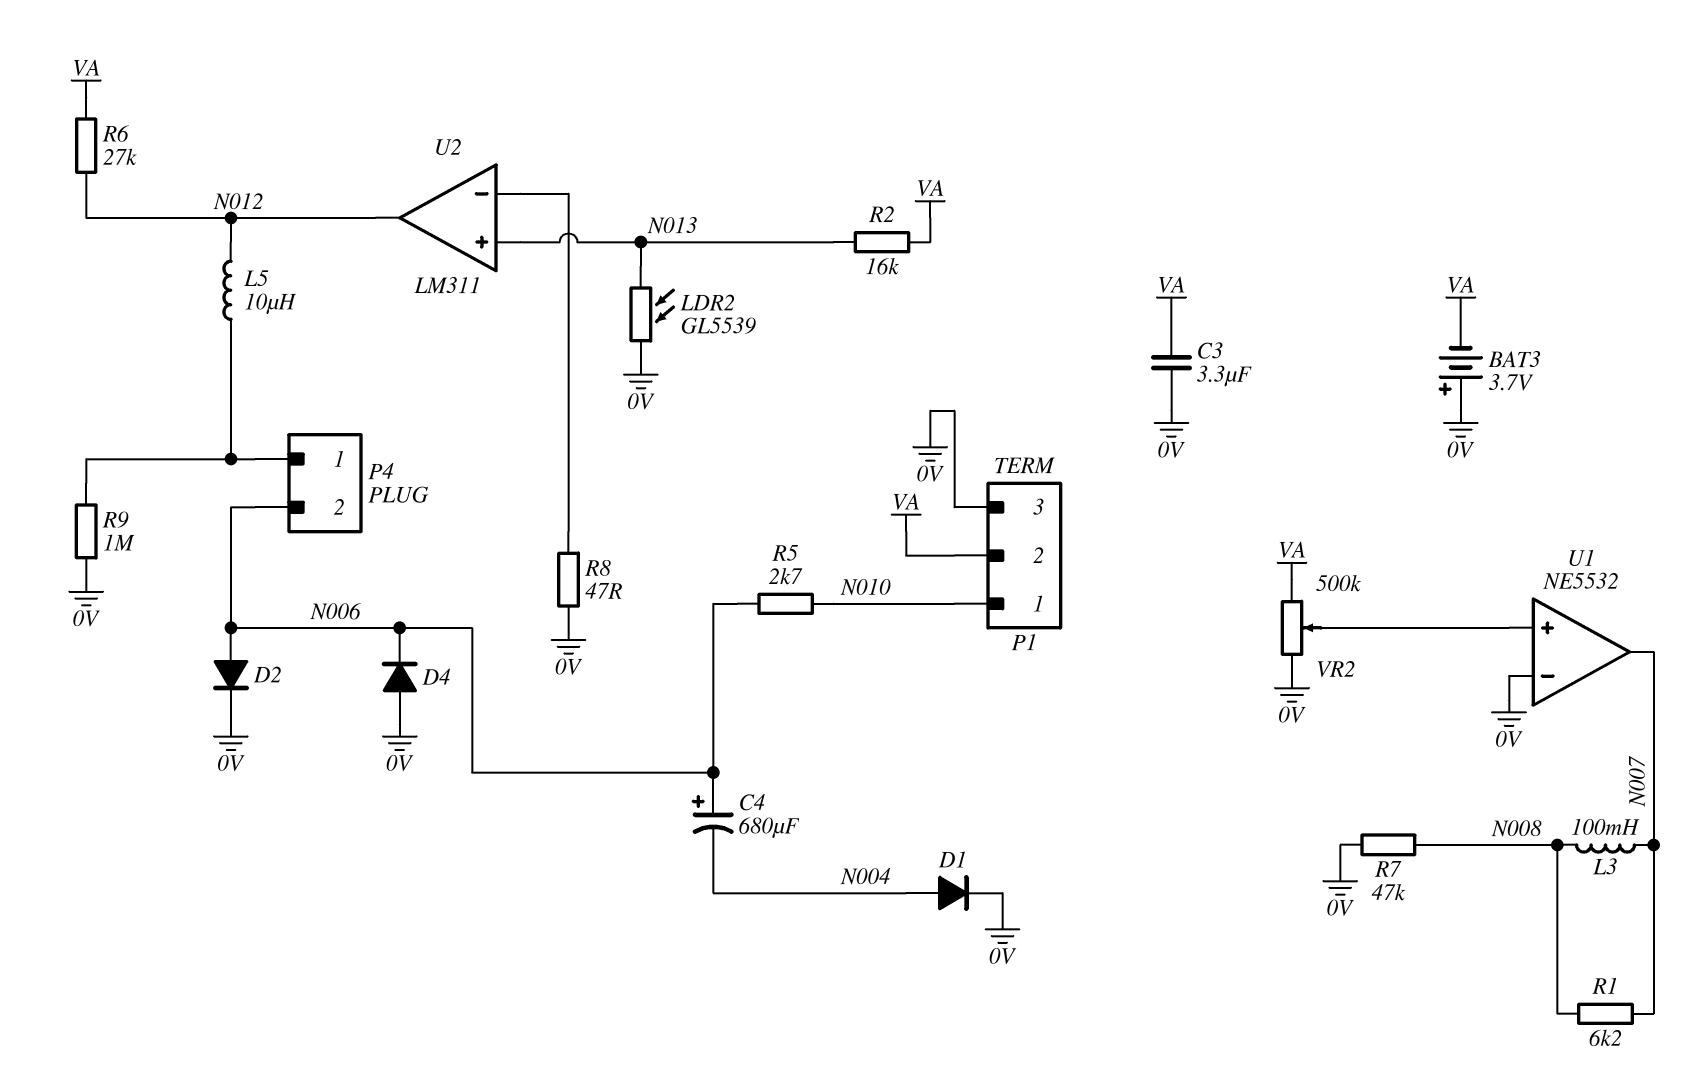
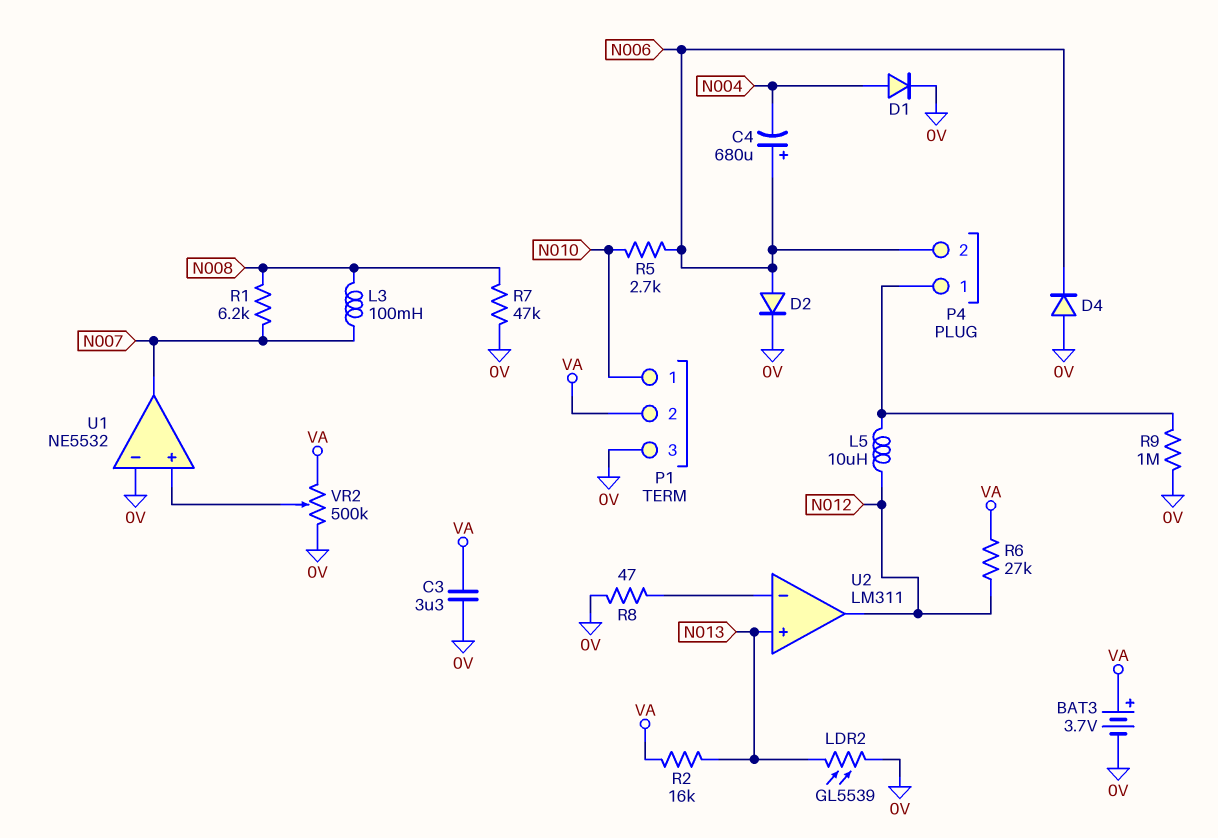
BAT3: 3.7V (plus 0V, minus VA) -> 3.7V (plus VA, minus 0V)

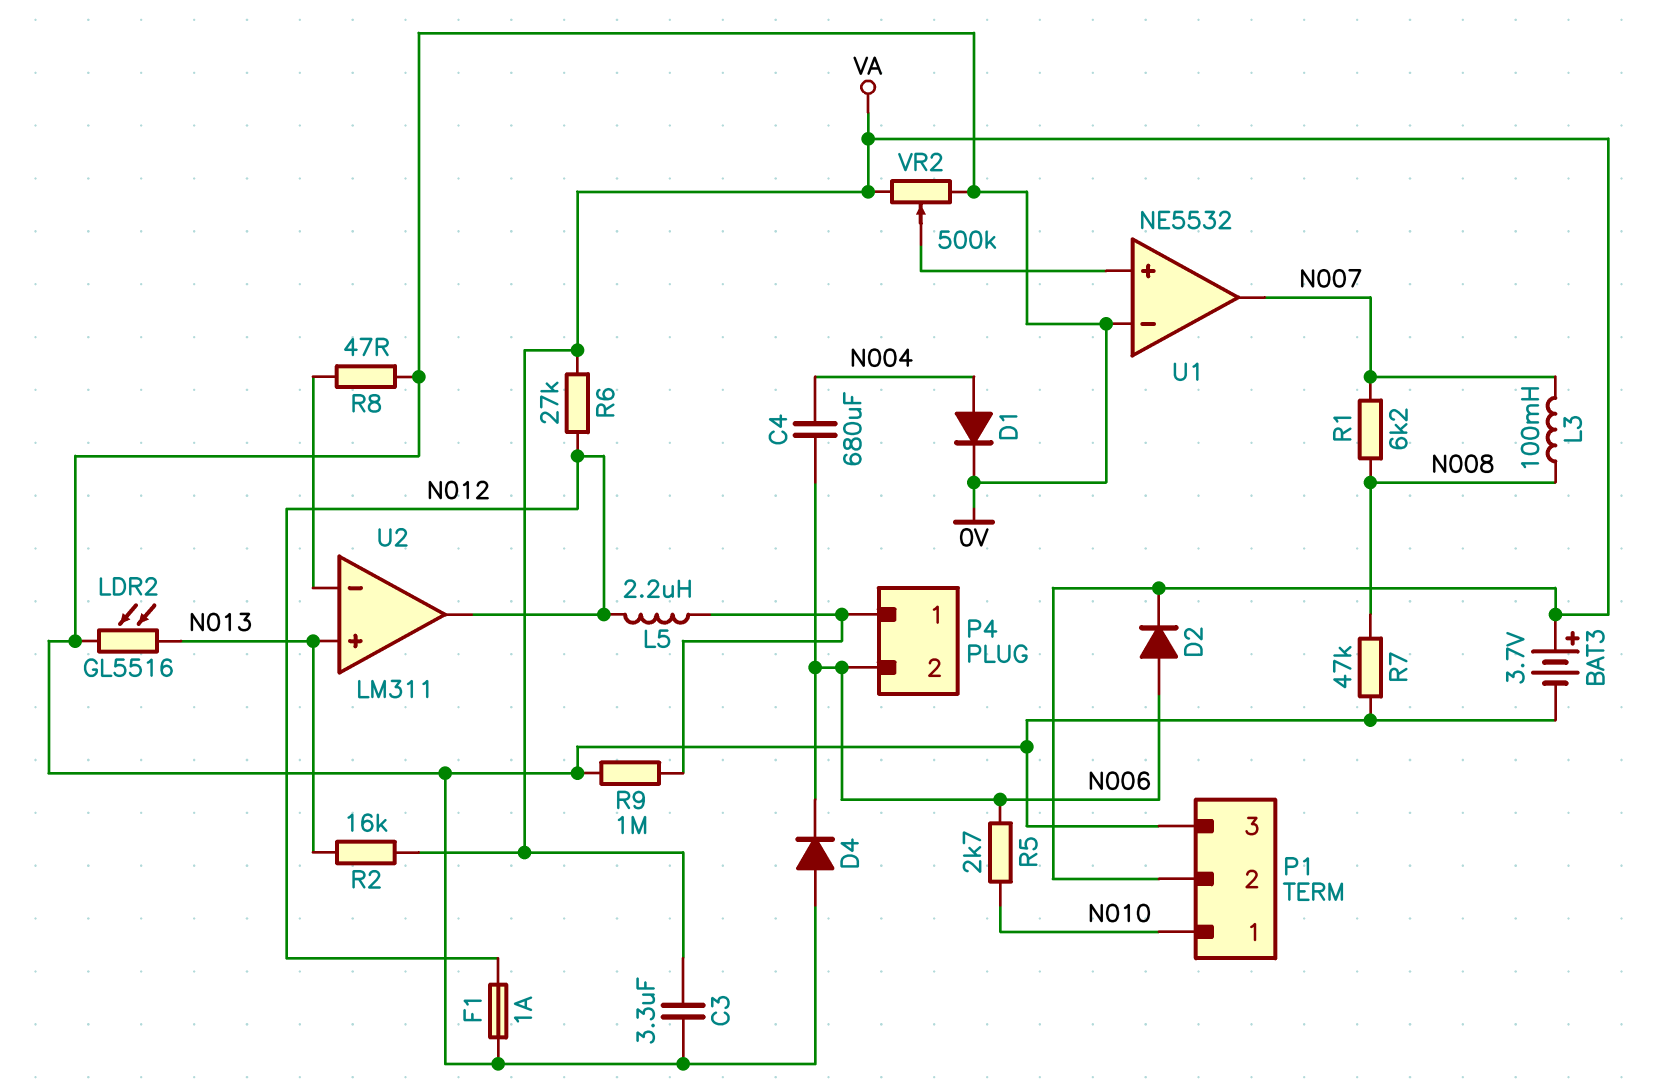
C4: 680uF (plus N006, minus N004) -> 680uF (N004, N006)
D2: diode (A N006, K 0V) -> diode (A N006, K VA)
F1: none -> 1A (0V, N012)
L5: 10uH (N012, P4/1) -> 2.2uH (N012, P4/1)
LDR2: GL5539 (0V, N013) -> GL5516 (0V, N013)

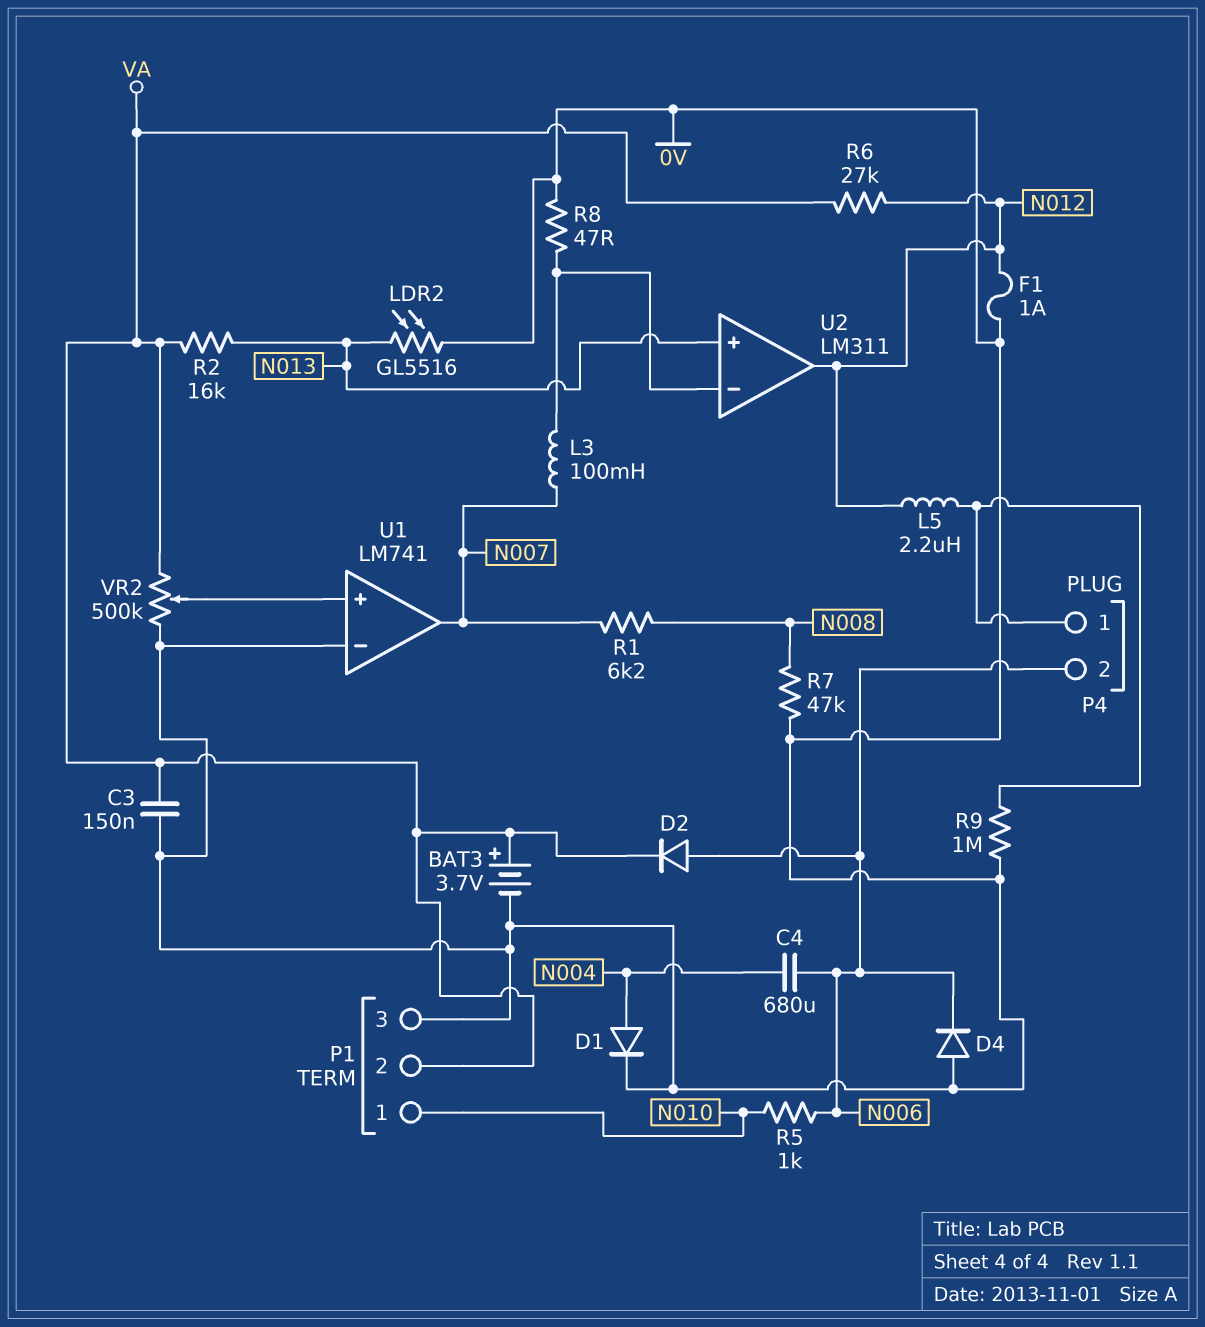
C3: 3.3uF (0V, VA) -> 150nF (0V, VA)
L3: 100mH (N007, N008) -> 100mH (N007, U2/in-)
R5: 2.7k (N006, N010) -> 1k (N006, N010)
U1: NE5532 -> LM741

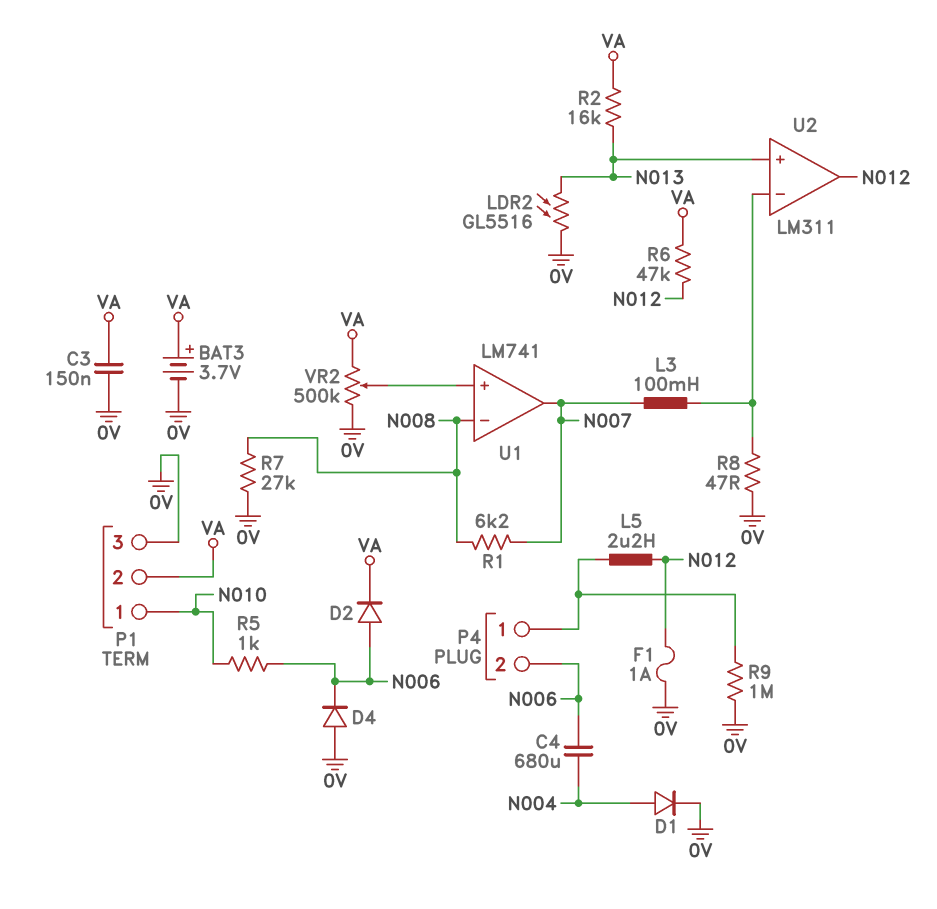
R6: 27k (N012, VA) -> 47k (N012, VA)
R7: 47k (0V, N008) -> 27k (0V, N008)
U1 pin in-: 0V -> N008

